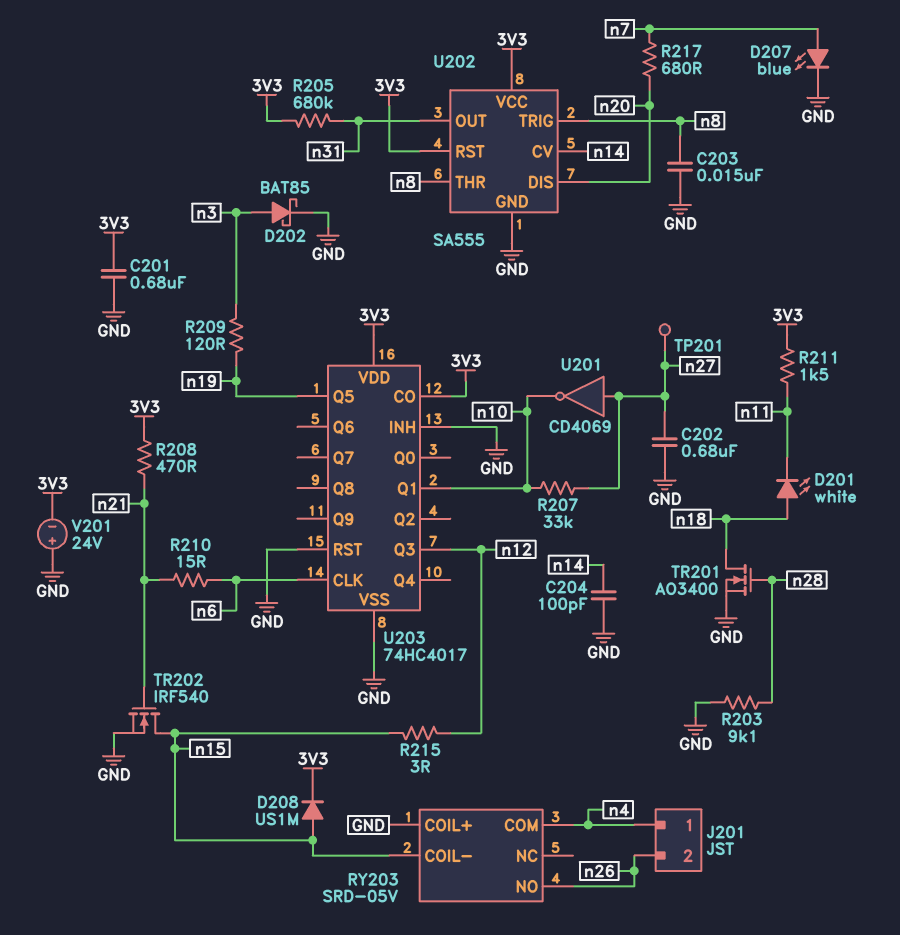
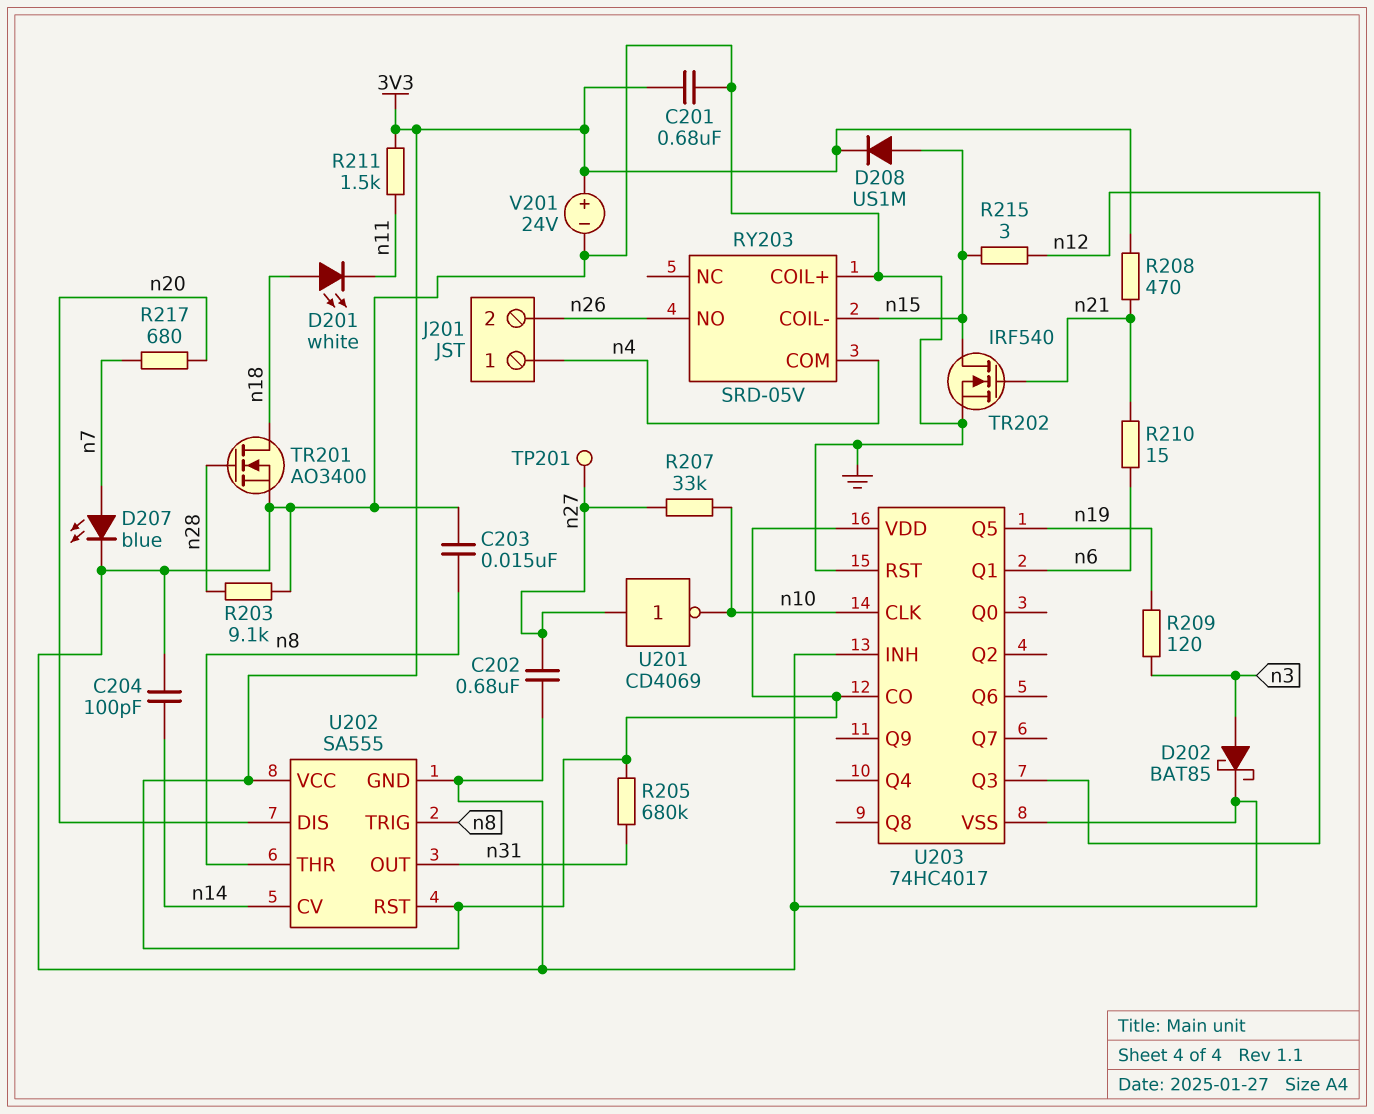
U203 pin CLK: n6 -> n10
U203 pin Q1: n10 -> n6
V201: 24V (plus GND, minus 3V3) -> 24V (plus 3V3, minus GND)

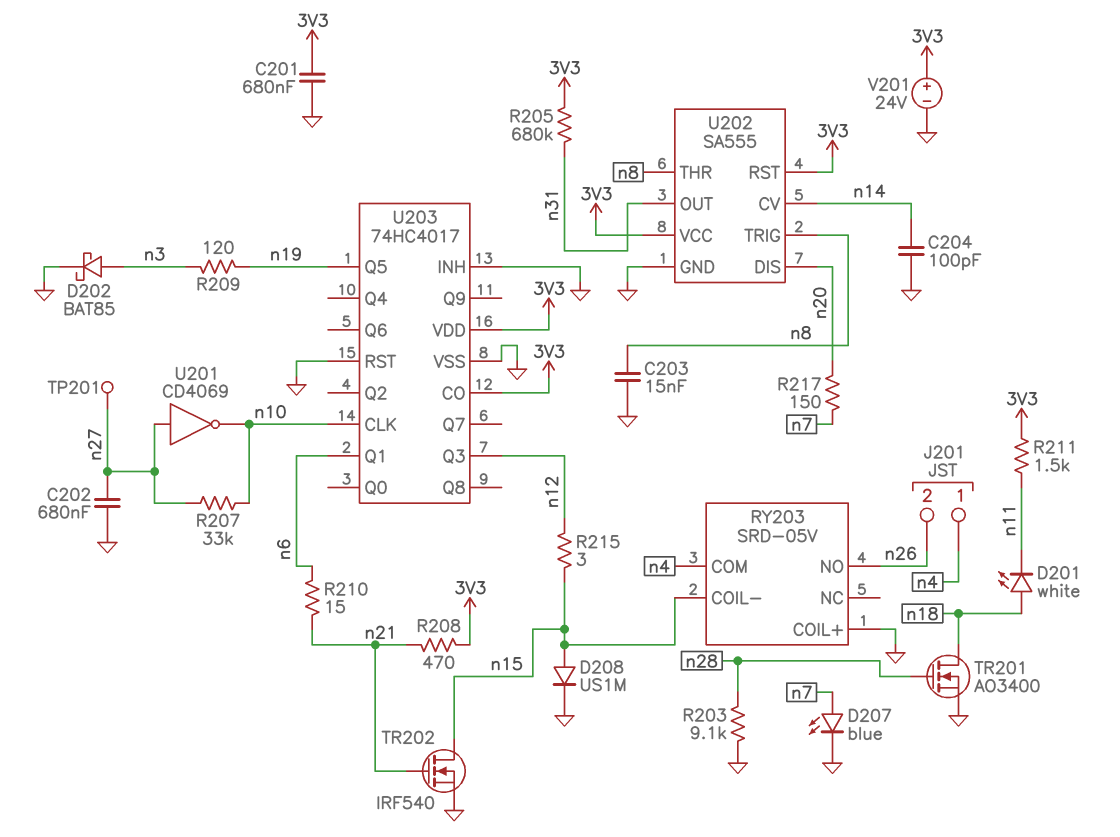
D208: diode US1M (A n15, K 3V3) -> diode US1M (A n15, K GND)
R217: 680 (n7, n20) -> 150 (n7, n20)

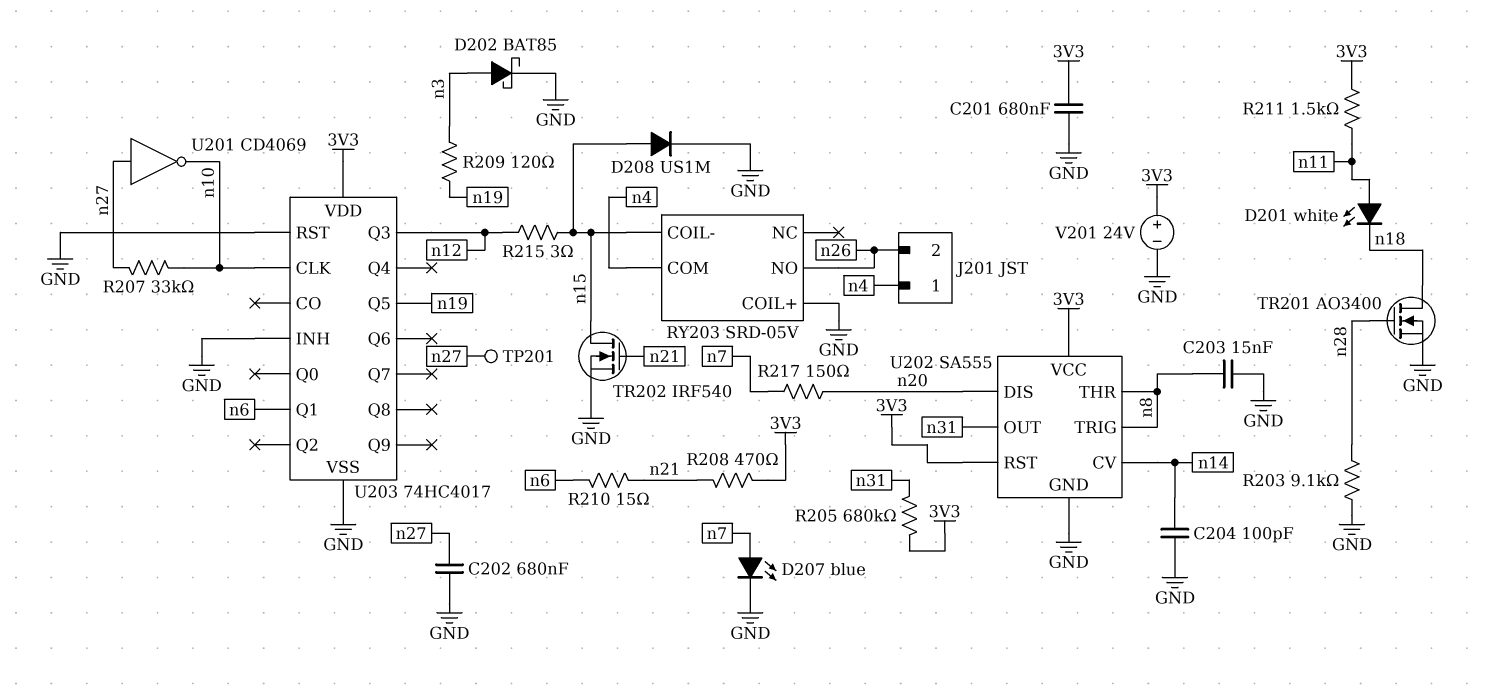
D201: LED white (A n18, K n11) -> LED white (A n11, K n18)
U203 pin CO: 3V3 -> none

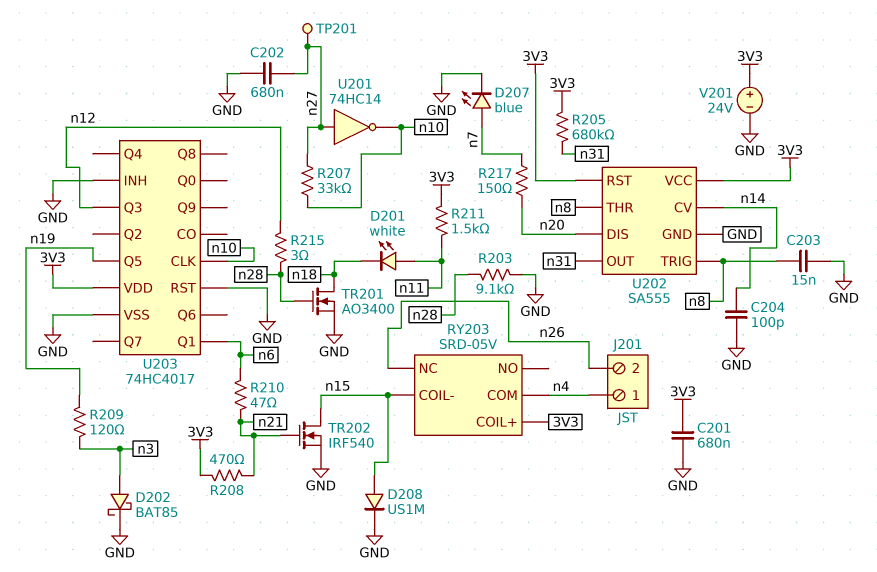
R210: 15 (n6, n21) -> 47 (n6, n21)
R215: 3 (n12, n15) -> 3 (n12, n28)
RY203 pin COIL+: GND -> 3V3
RY203 pin NC: none -> n26
RY203 pin NO: n26 -> none
U201: NOT CD4069 (in n27, out n10) -> NOT 74HC14 (in n27, out n10)

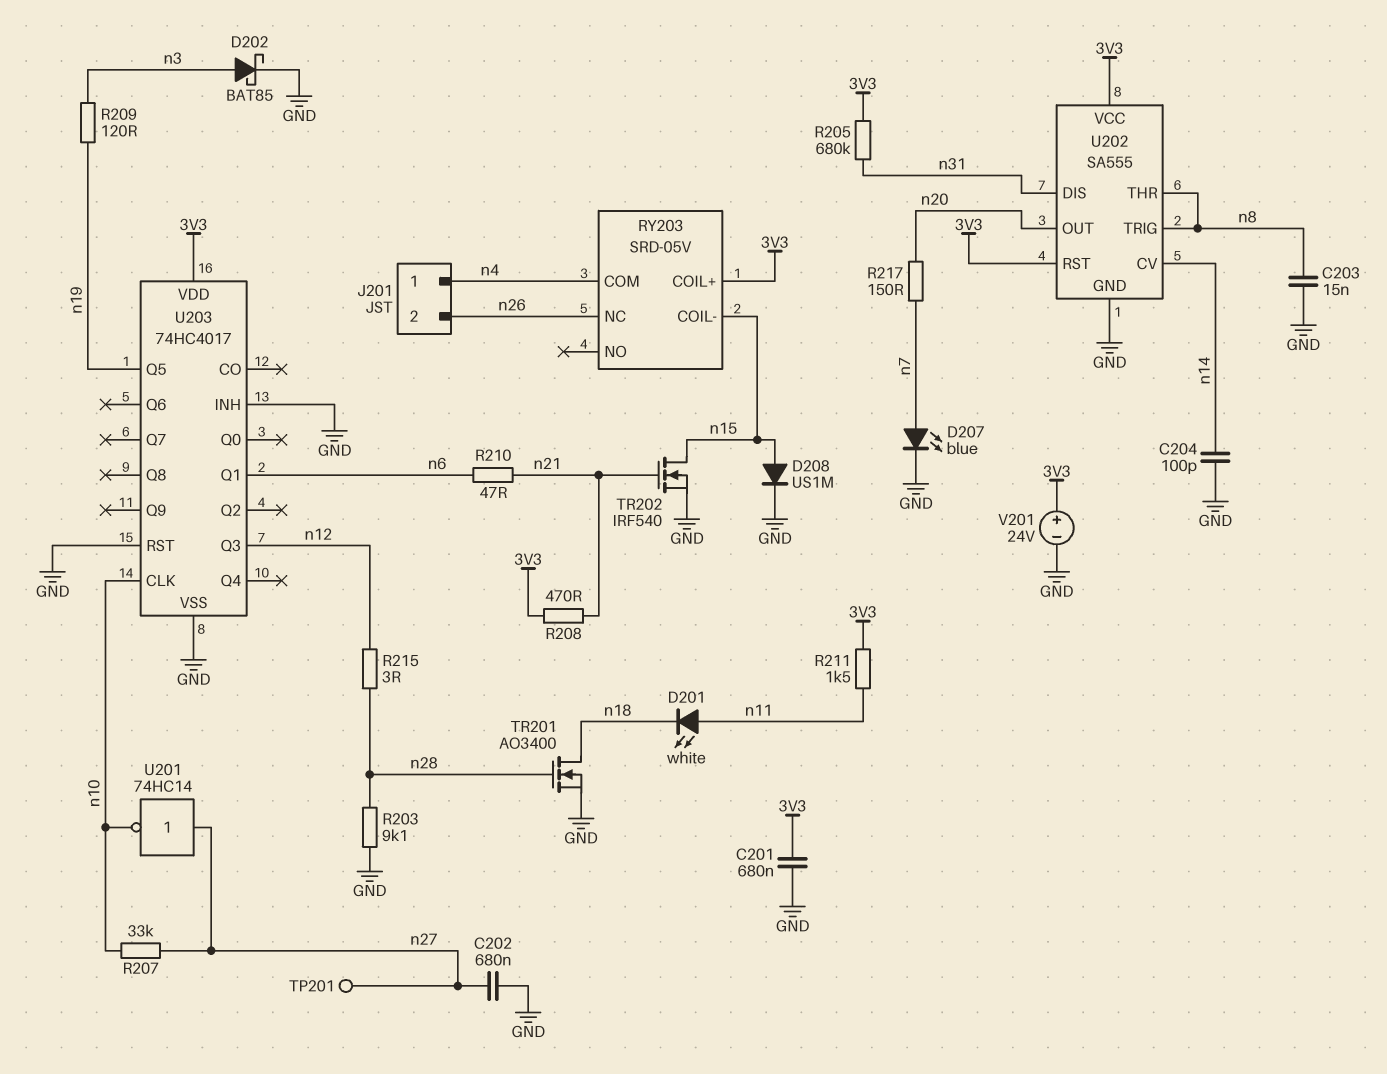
U202 pin DIS: n20 -> n31
U202 pin OUT: n31 -> n20

